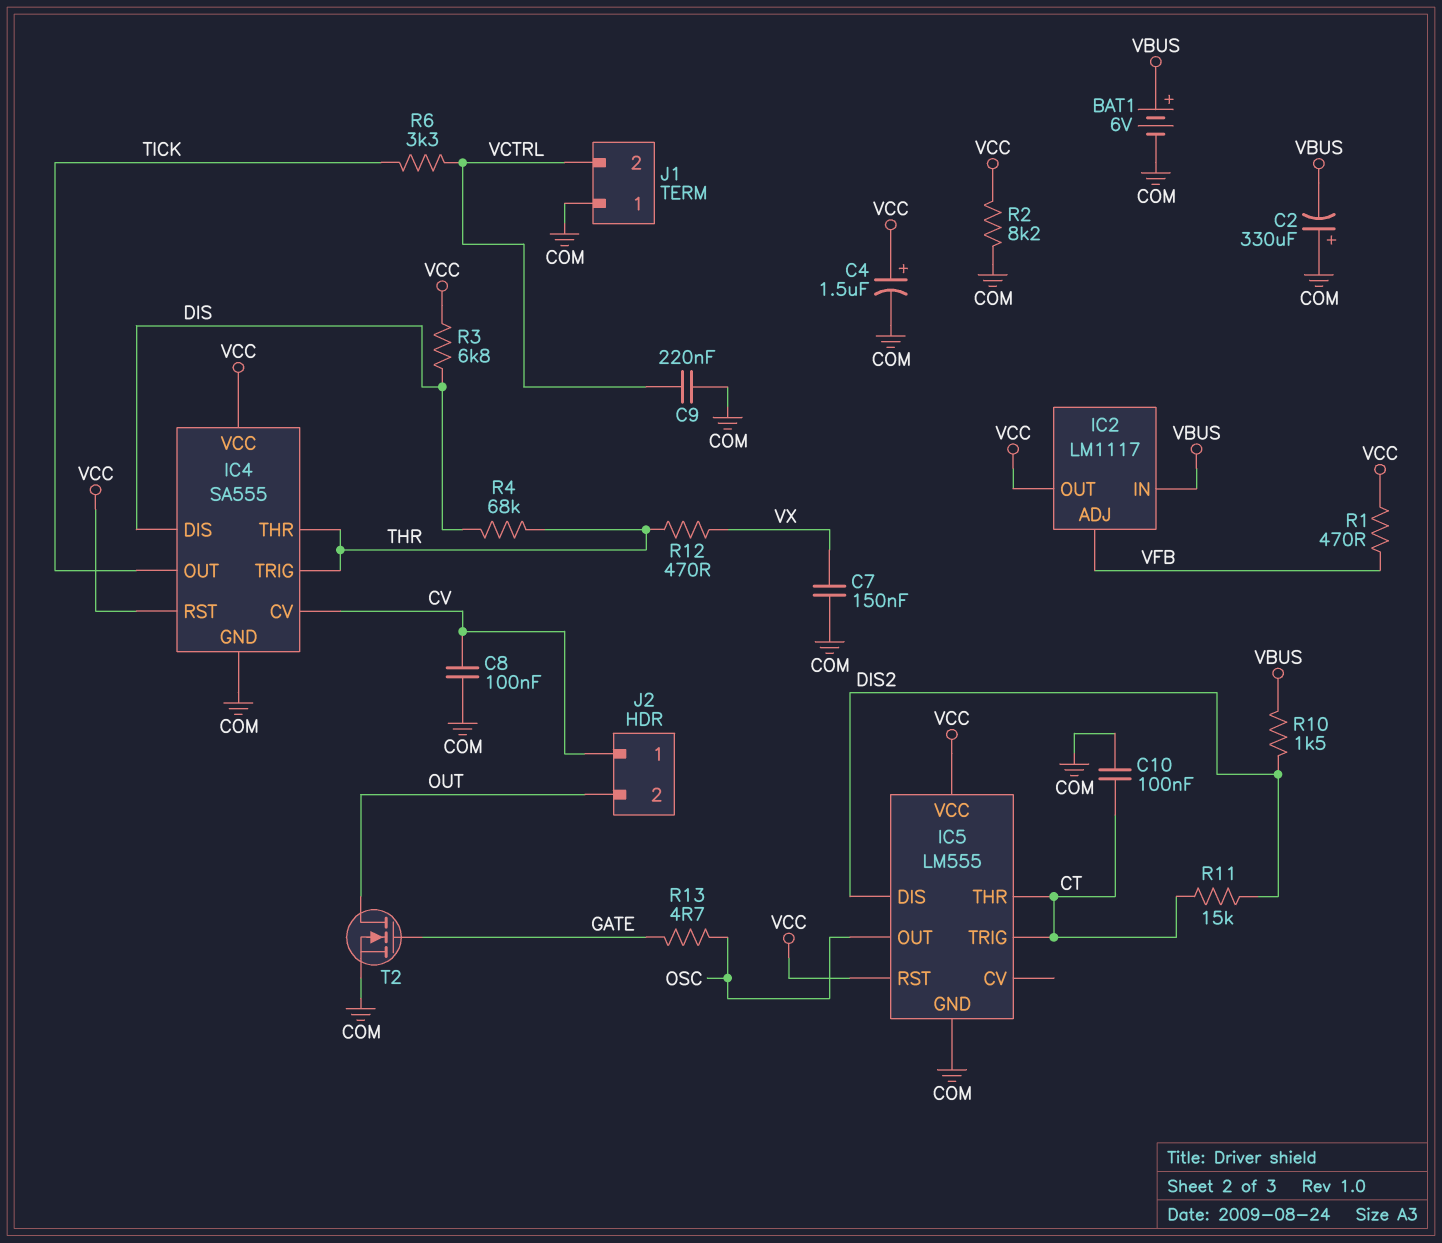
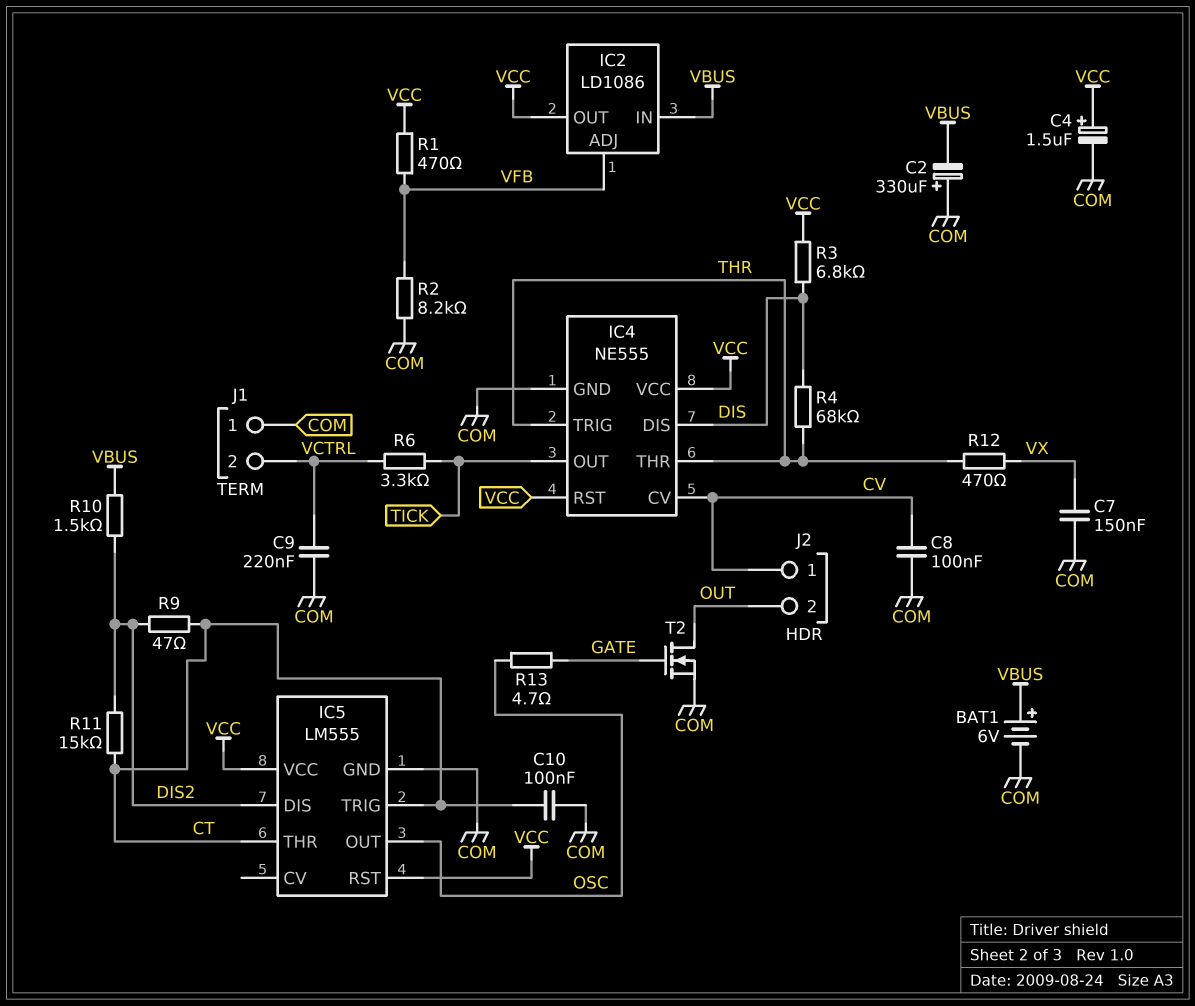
IC2: LM1117 -> LD1086
IC4: SA555 -> NE555
R2: 8.2k (COM, VCC) -> 8.2k (COM, VFB)
R9: none -> 47 (CT, DIS2)

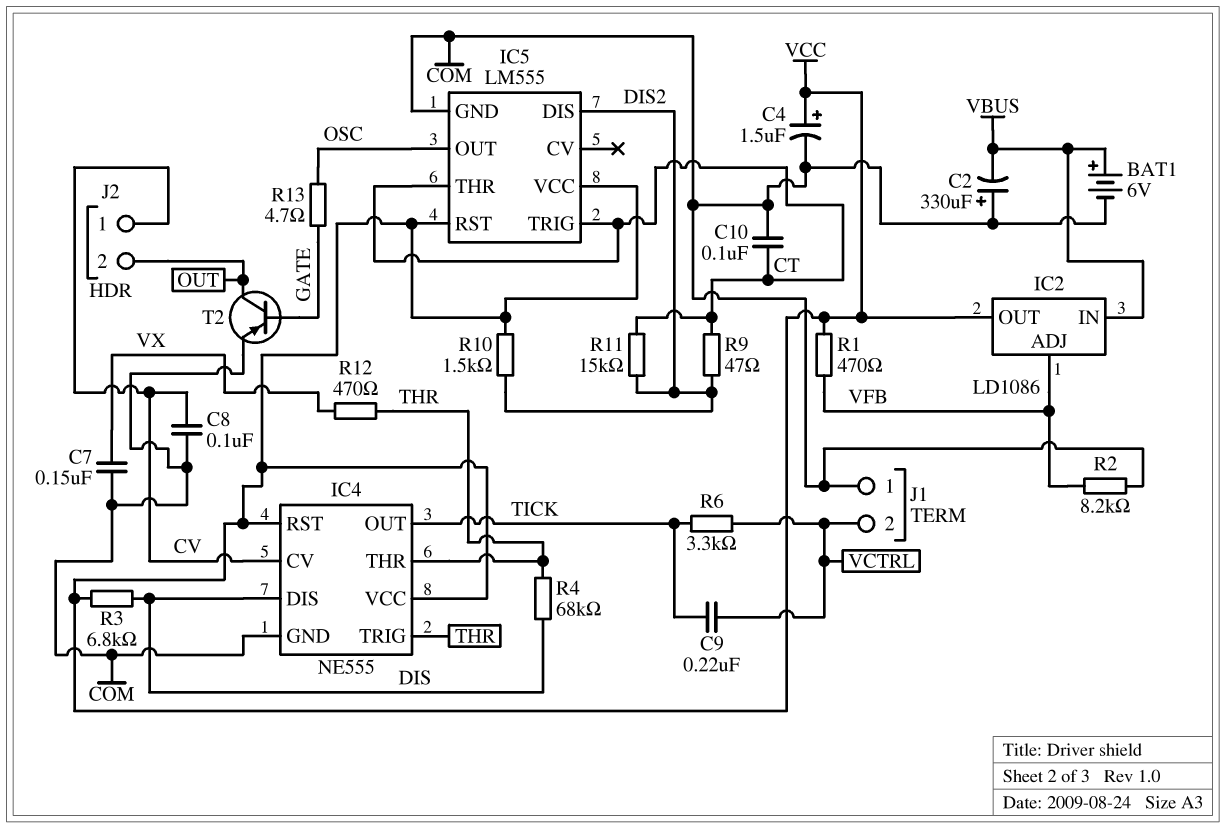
C9: 220nF (COM, VCTRL) -> 220nF (TICK, VCTRL)
R10: 1.5k (DIS2, VBUS) -> 1.5k (DIS2, VCC)
T2: NMOS (G GATE, D OUT, S COM) -> PNP (B GATE, C OUT, E COM)

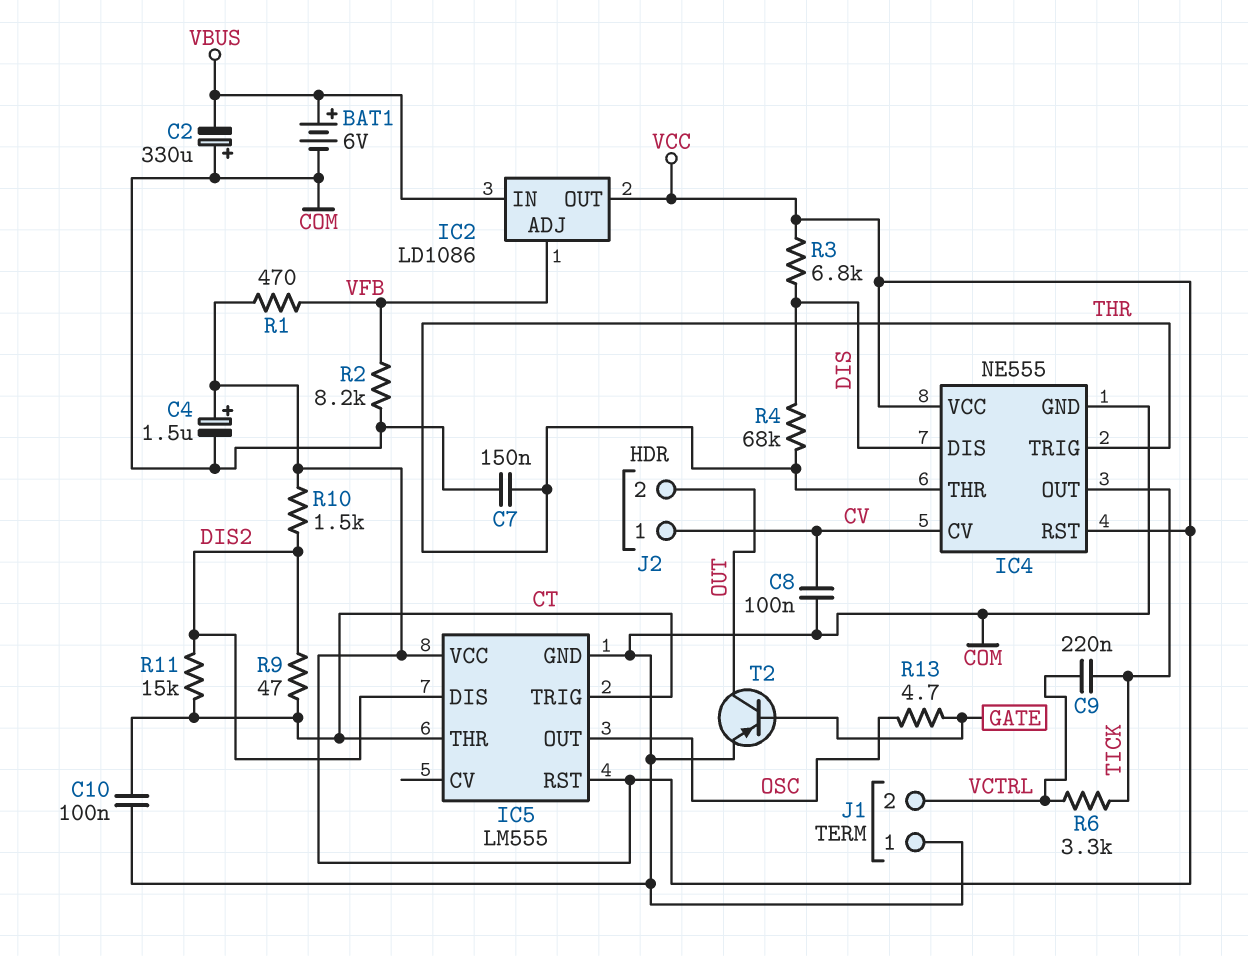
C7: 150nF (COM, VX) -> 150nF (COM, THR)
R12: 470 (THR, VX) -> none

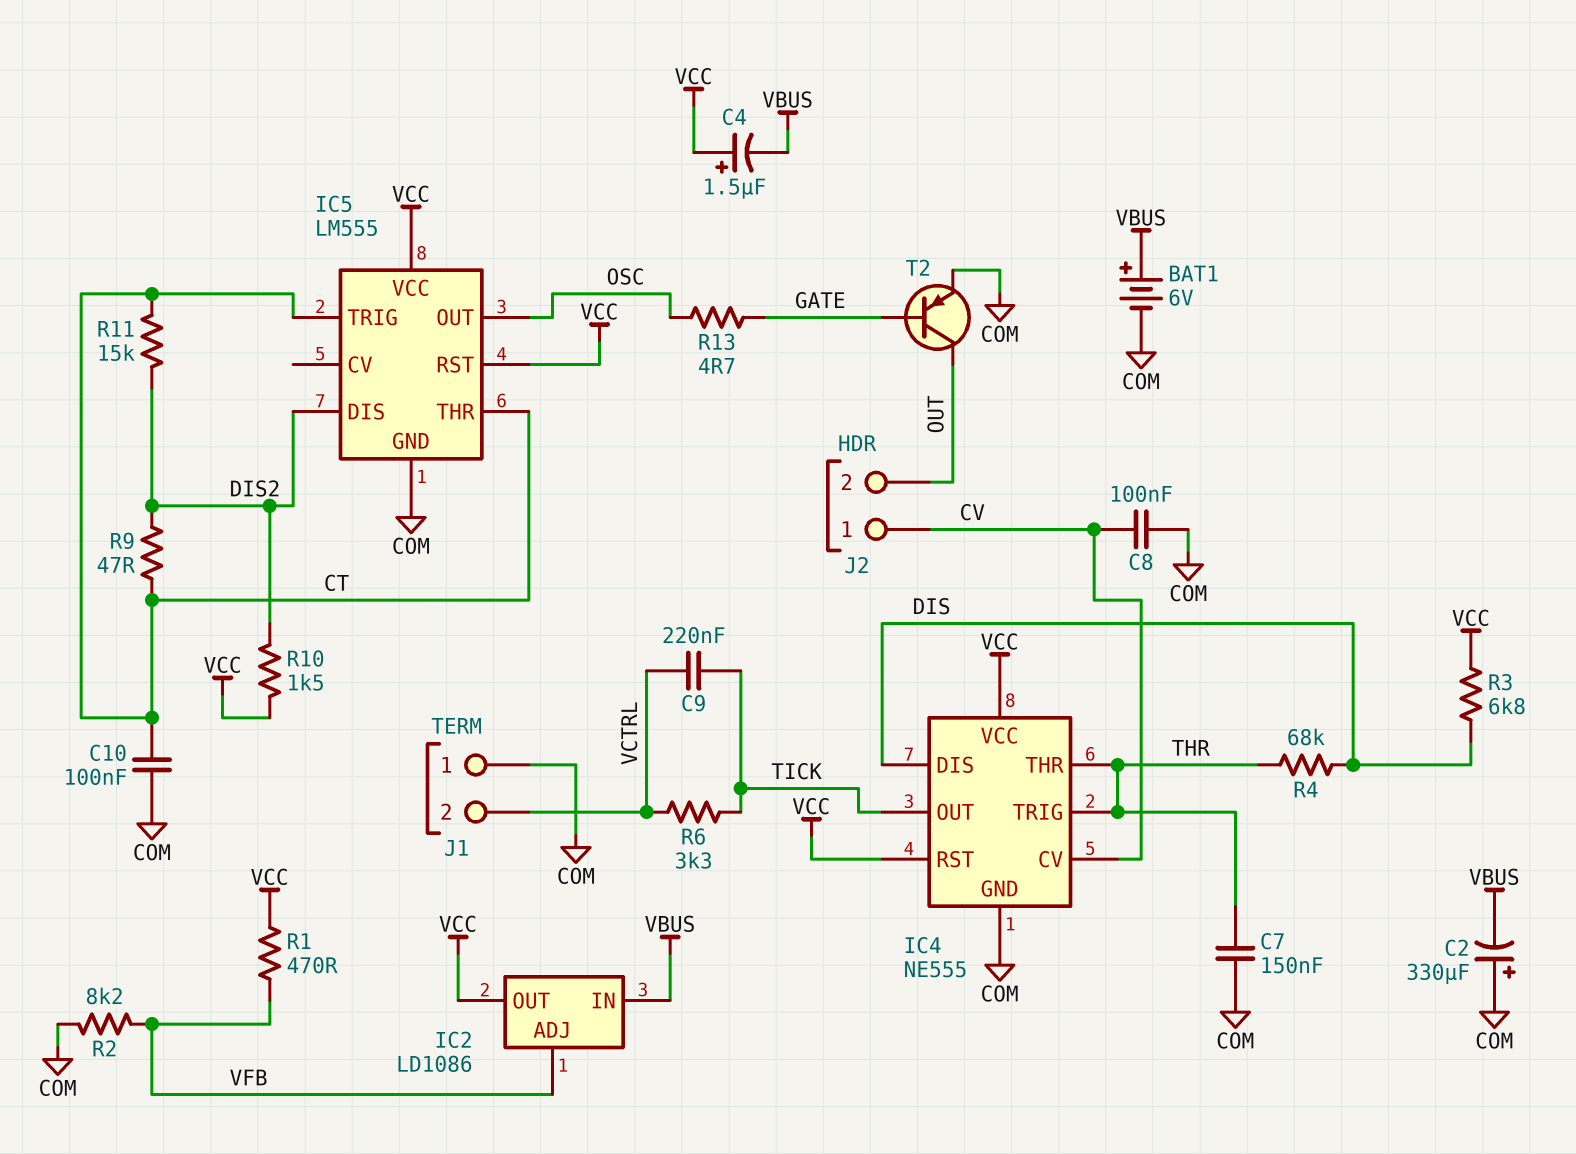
C4: 1.5uF (plus VCC, minus COM) -> 1.5uF (plus VCC, minus VBUS)

